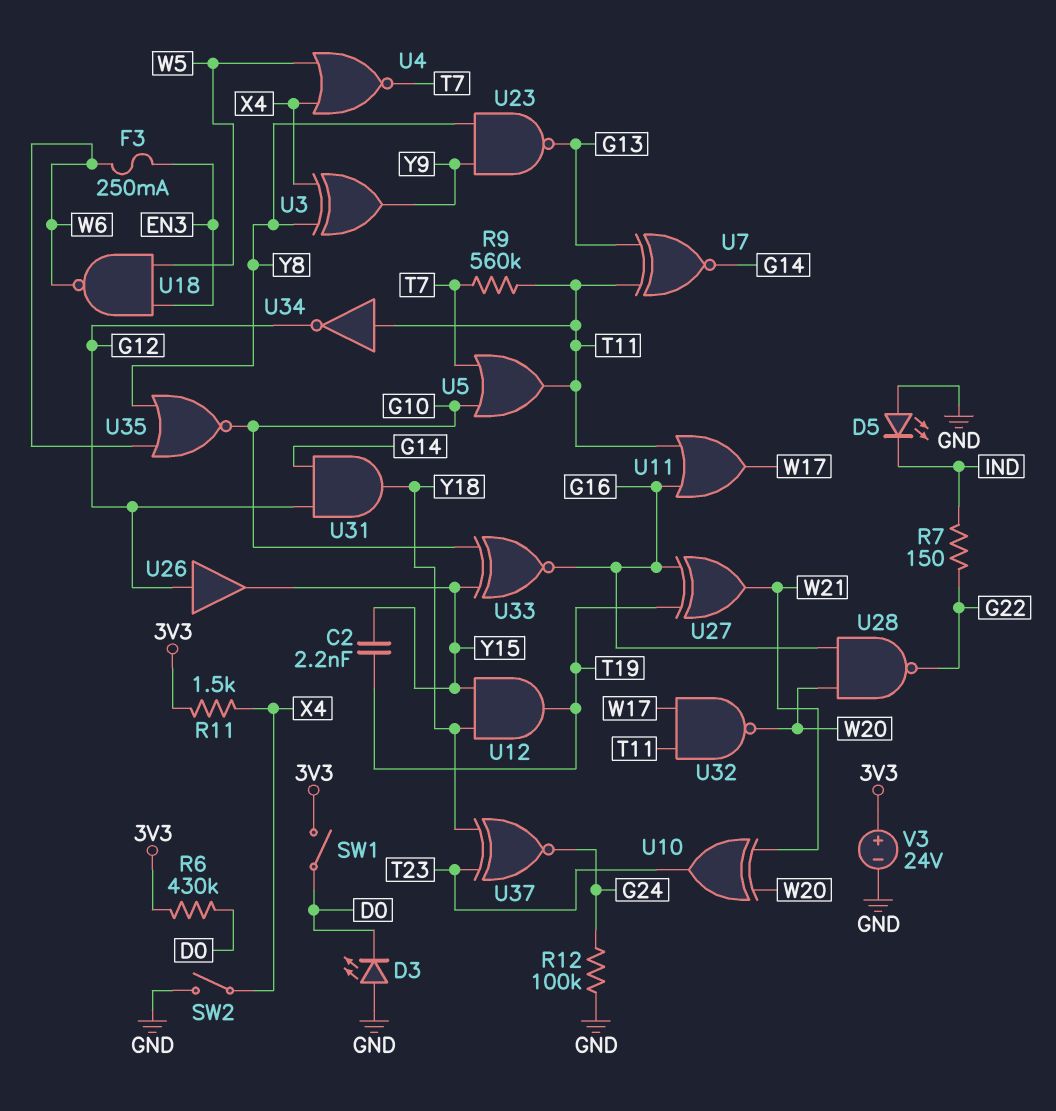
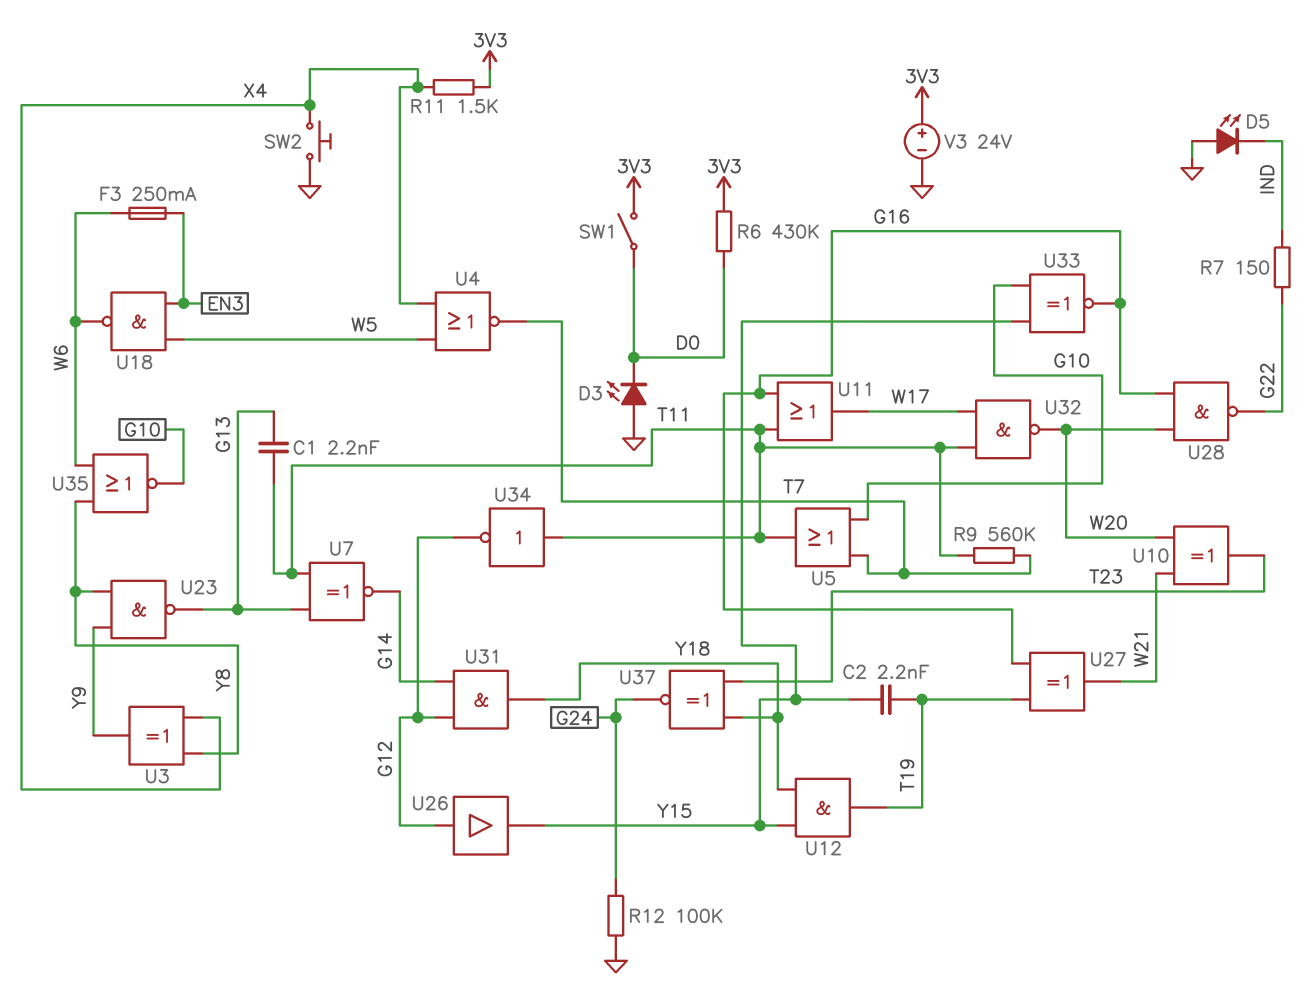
C1: none -> 2.2nF (G13, T11)
SW2: switch (GND, X4) -> button (GND, X4)

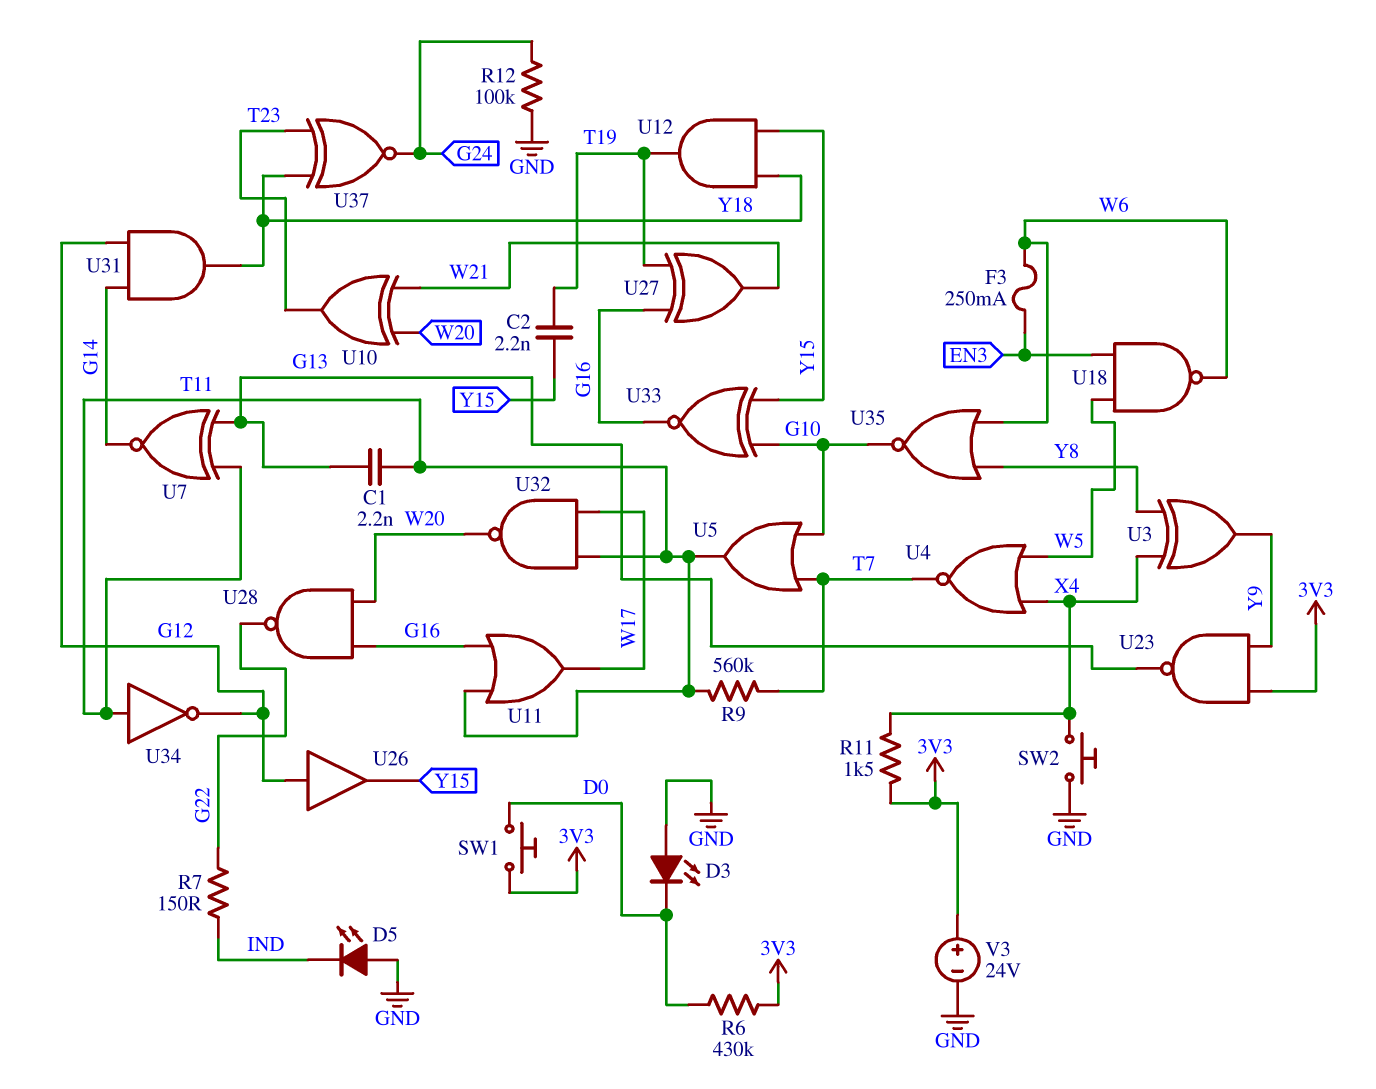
SW1: switch (3V3, D0) -> button (3V3, D0)
U23: NAND (in Y8, in Y9, out G13) -> NAND (in 3V3, in Y9, out G13)

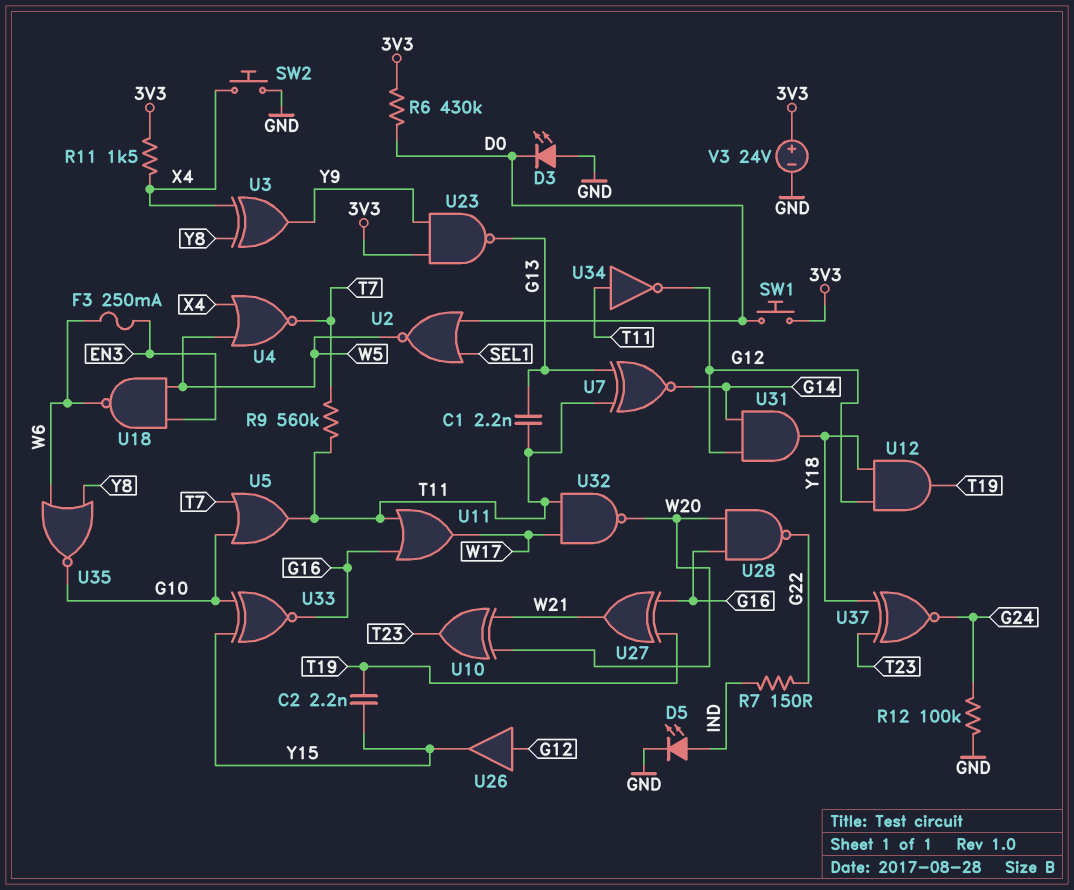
D5: LED (A GND, K IND) -> LED (A IND, K GND)
U2: none -> NOR (in D0, in SEL1, out W5)
U12: AND (in Y15, in Y18, out T19) -> AND (in G12, in Y18, out T19)

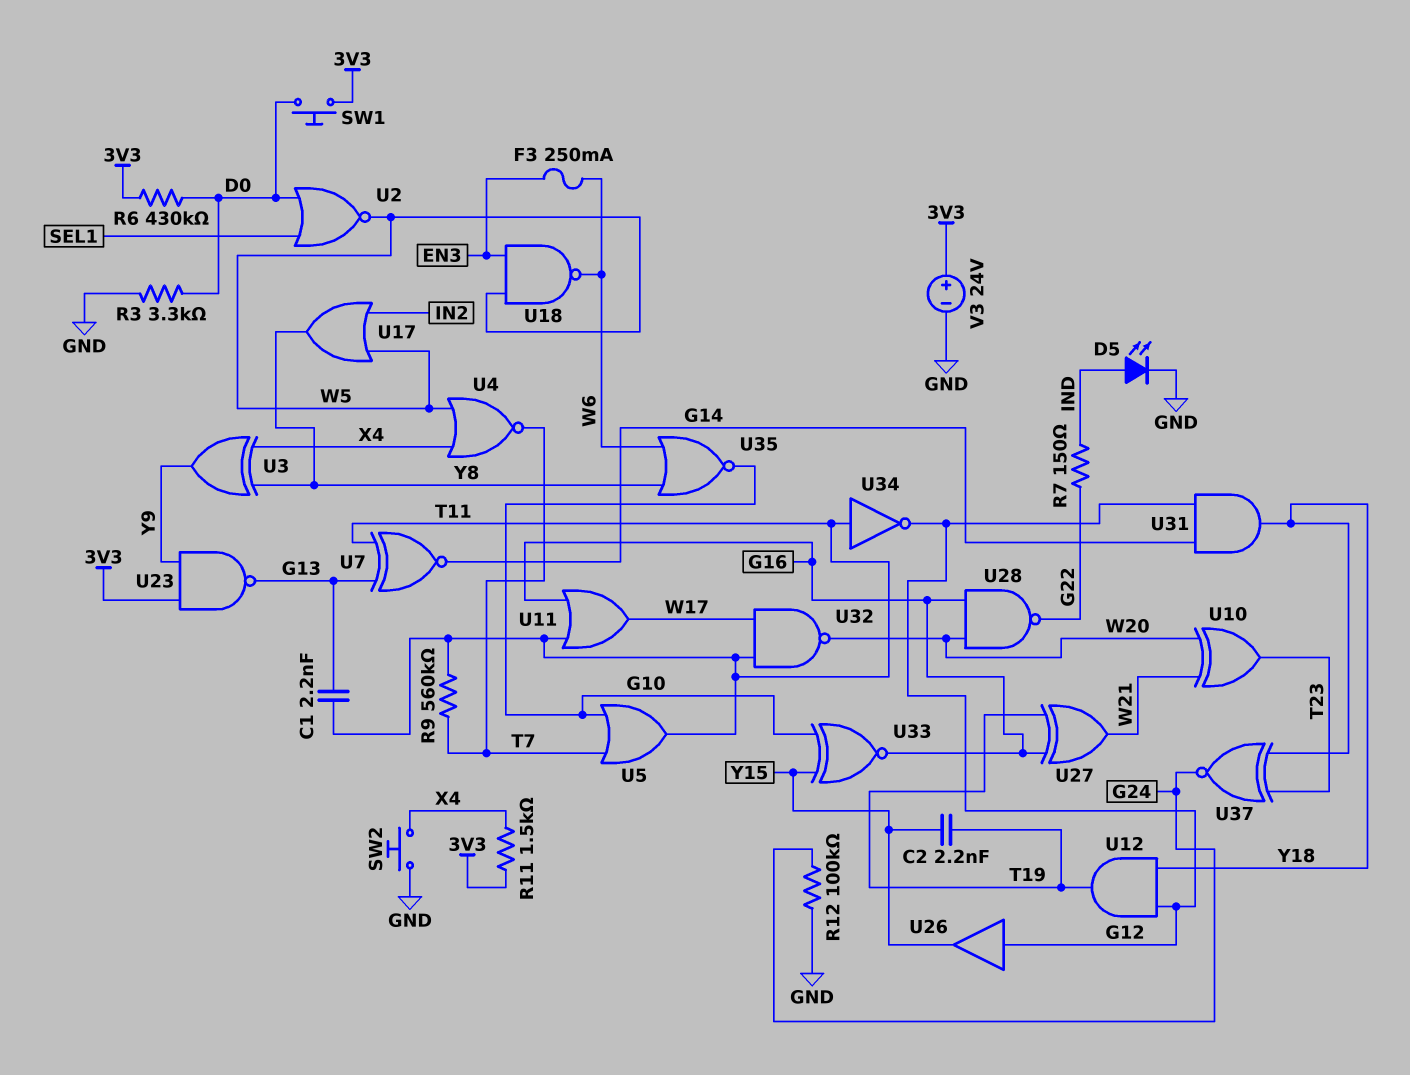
D3: LED (A GND, K D0) -> none
R3: none -> 3.3k (D0, GND)
U17: none -> OR (in IN2, in W5, out Y8)

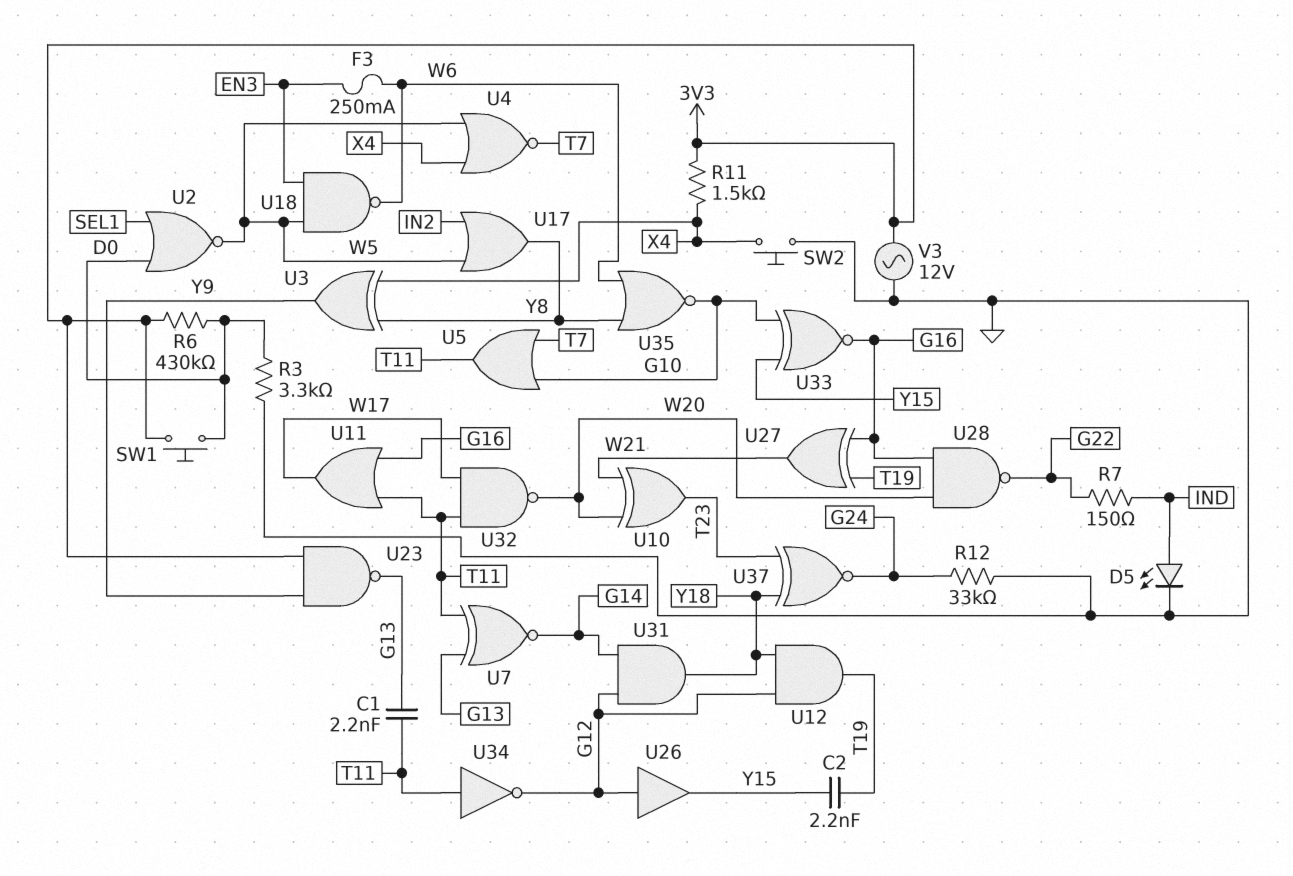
R9: 560k (T7, T11) -> none
R12: 100k (G24, GND) -> 33k (G24, GND)
V3: 24V (plus 3V3, minus GND) -> AC 12V (3V3, GND)

